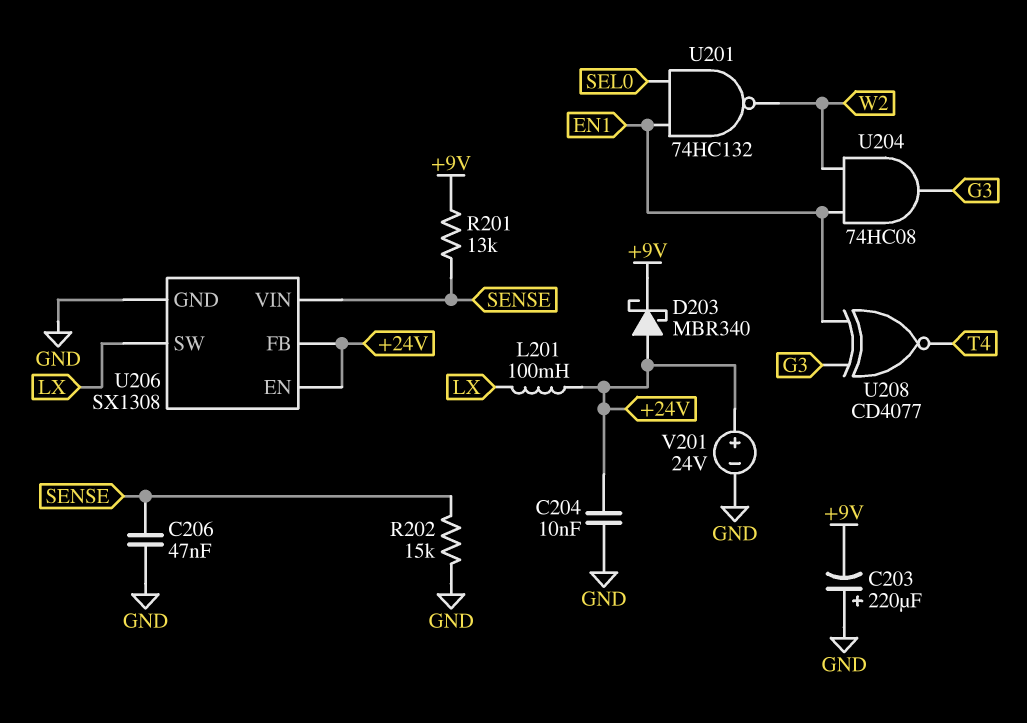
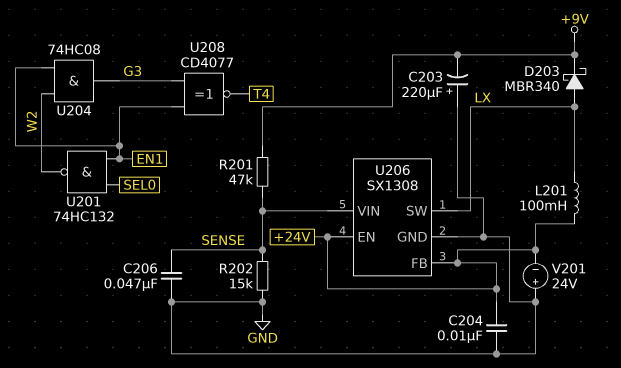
D203: schottky MBR340 (A +24V, K +9V) -> schottky MBR340 (A LX, K +9V)
R201: 13k (+9V, SENSE) -> 47k (+9V, SENSE)
V201: 24V (plus +24V, minus GND) -> 24V (plus GND, minus +24V)

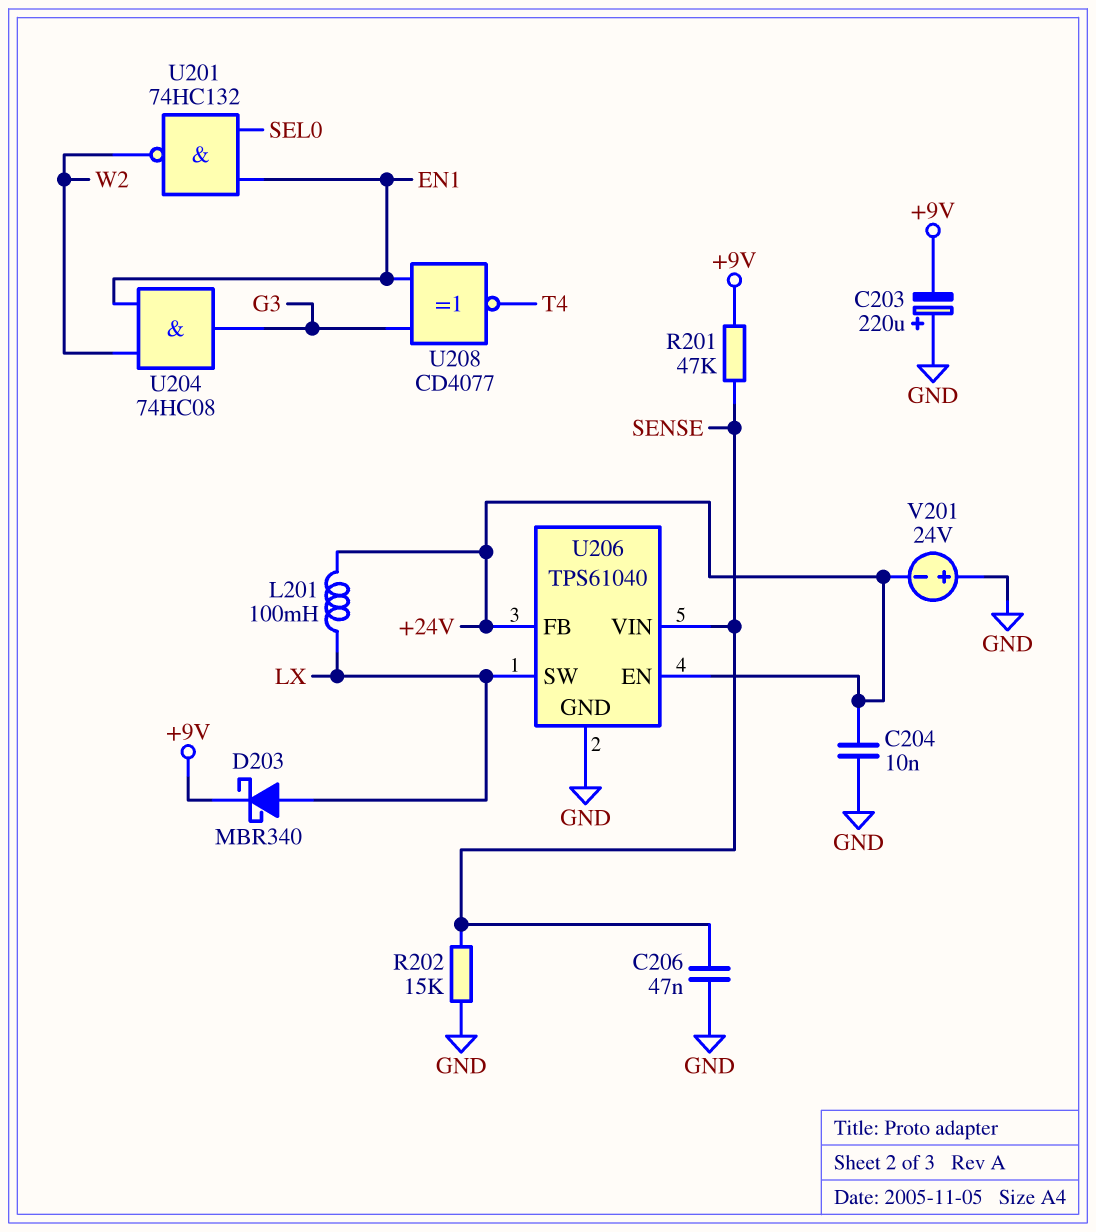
U206: SX1308 -> TPS61040

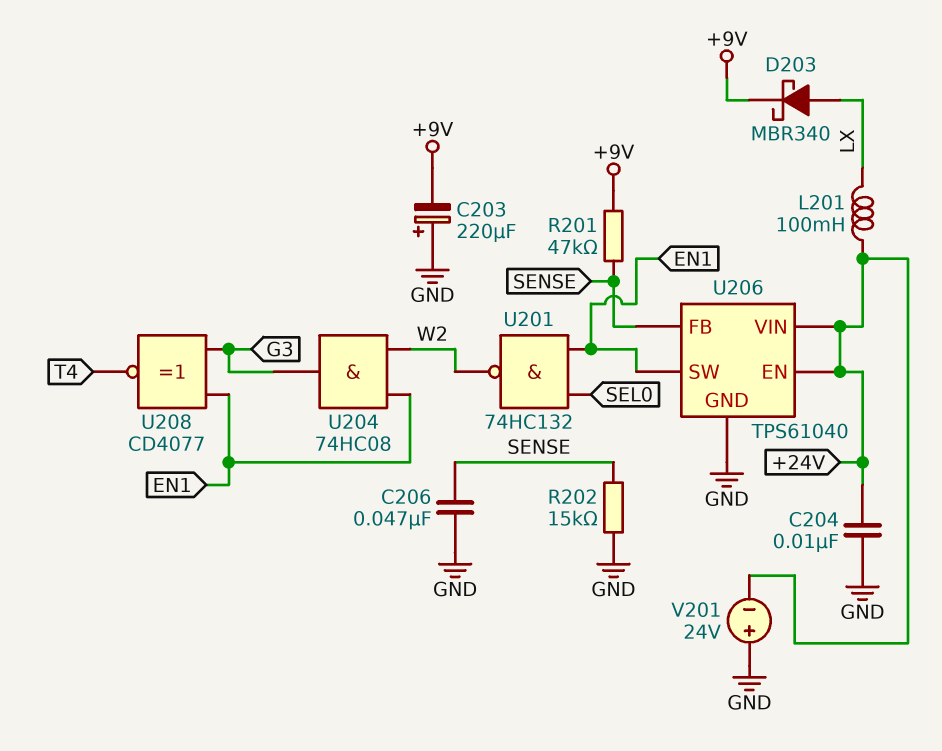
U206 pin FB: +24V -> SENSE
U206 pin SW: LX -> EN1
U206 pin VIN: SENSE -> +24V

